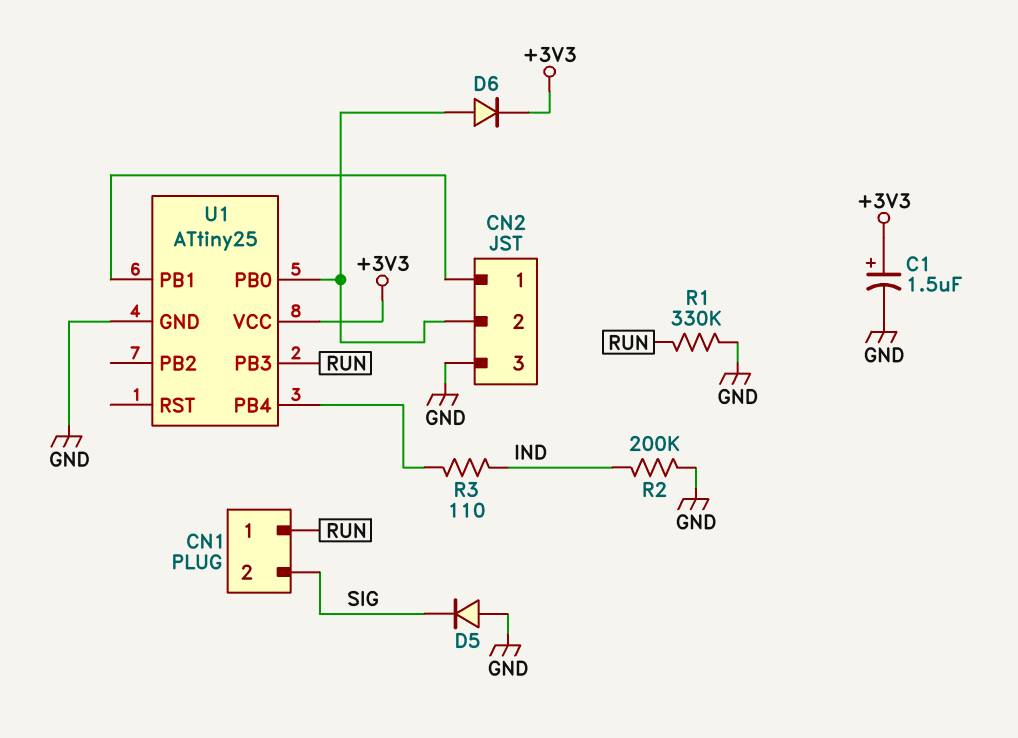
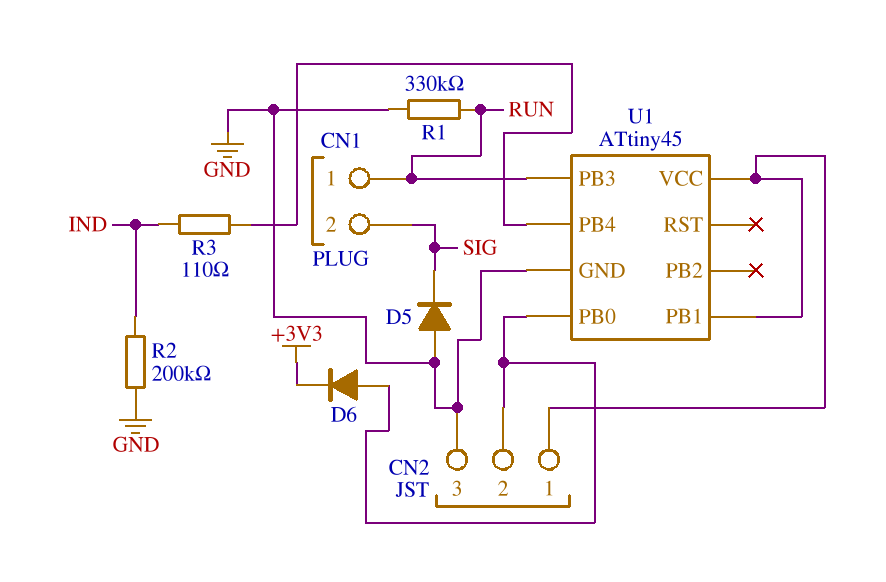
C1: 1.5uF (plus +3V3, minus GND) -> none
U1: ATtiny25 -> ATtiny45
U1 pin VCC: +3V3 -> CN2/1

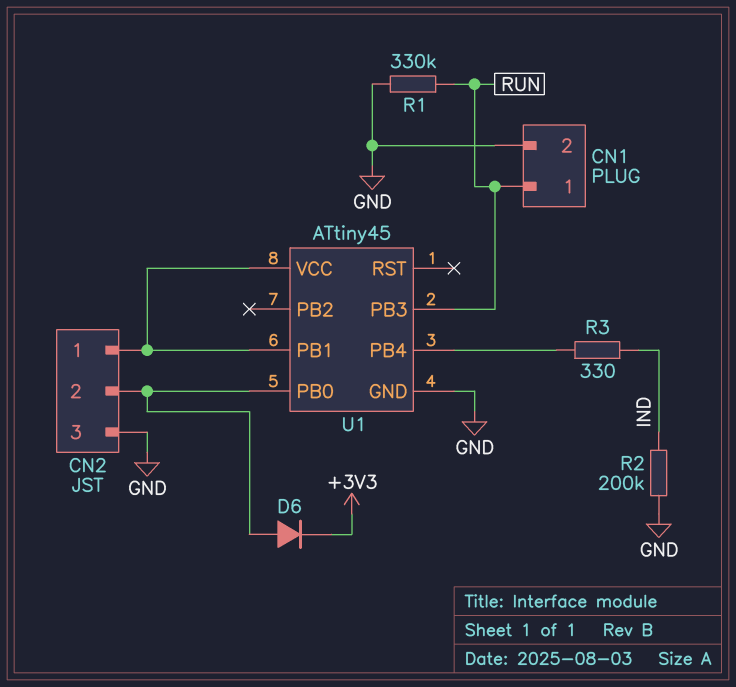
CN1 pin 2: SIG -> GND
D5: diode (A GND, K SIG) -> none
R3: 110 (IND, U1/PB4) -> 330 (IND, U1/PB4)

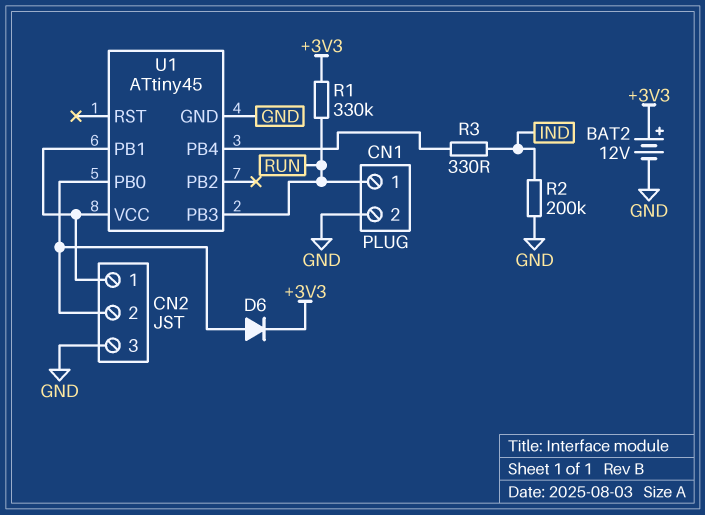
BAT2: none -> 12V (plus +3V3, minus GND)
R1: 330k (GND, RUN) -> 330k (+3V3, RUN)

